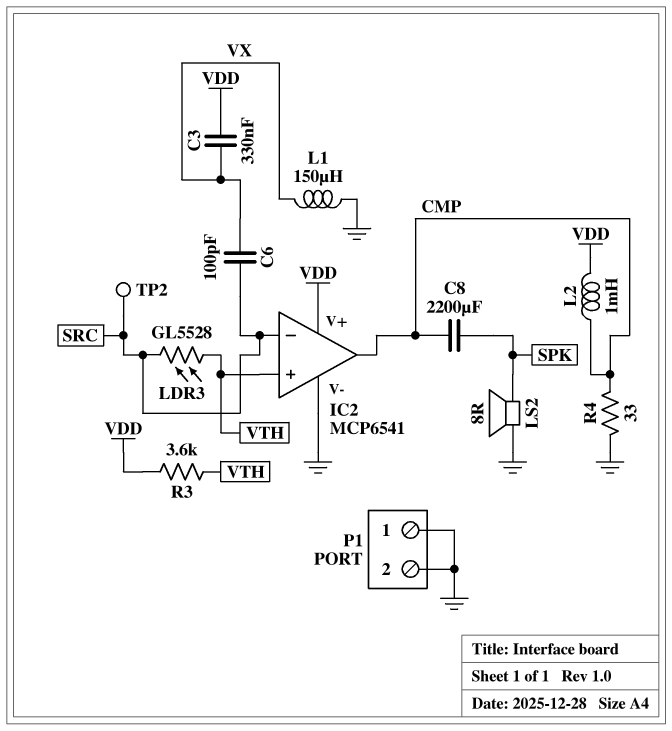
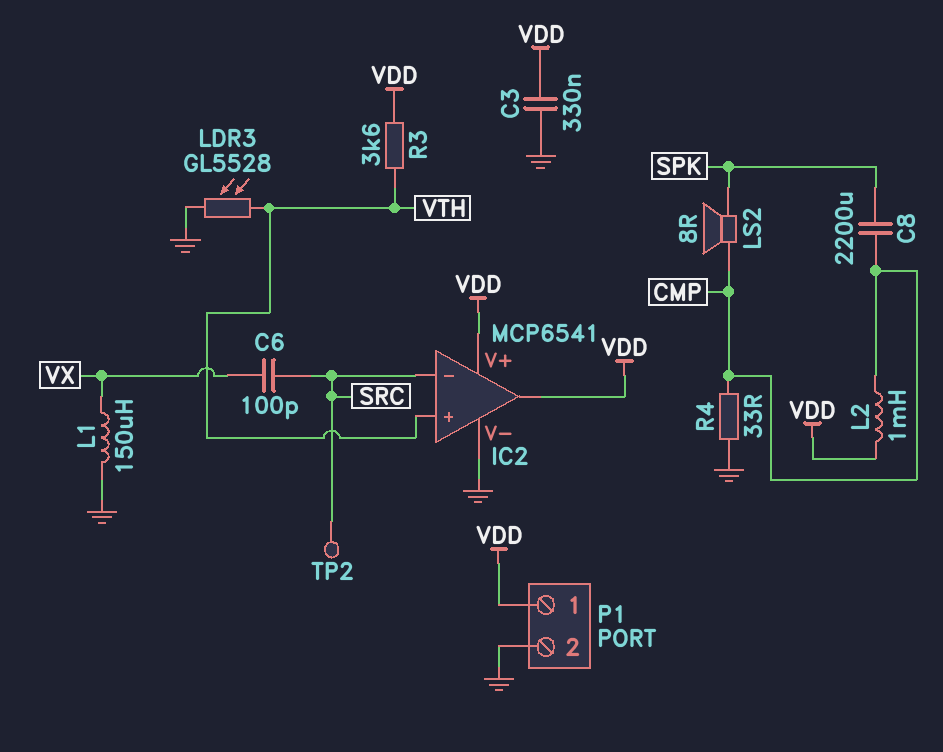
C3: 330nF (VDD, VX) -> 330nF (GND, VDD)
IC2 pin out: CMP -> VDD
LDR3: GL5528 (SRC, VTH) -> GL5528 (GND, VTH)
LS2: speaker 8R (GND, SPK) -> speaker 8R (CMP, SPK)
P1 pin 1: GND -> VDD

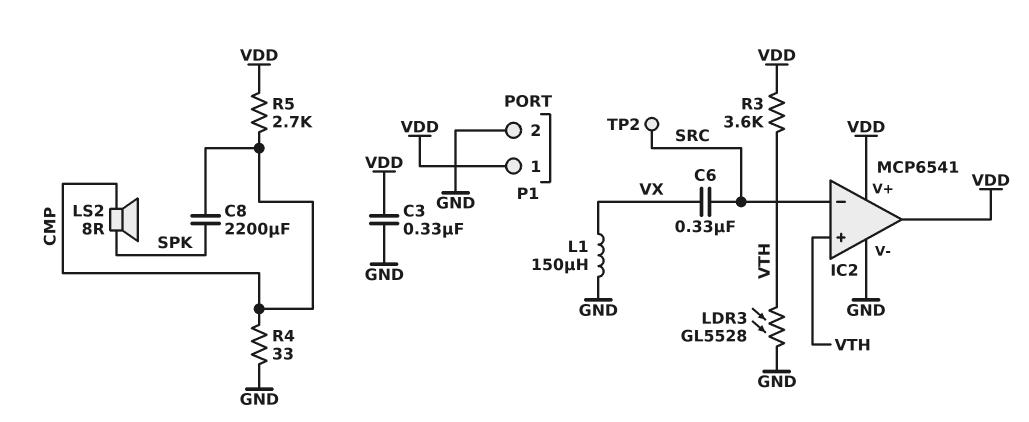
C6: 100pF (SRC, VX) -> 330nF (SRC, VX)
L2: 1mH (CMP, VDD) -> none
R5: none -> 2.7k (CMP, VDD)

